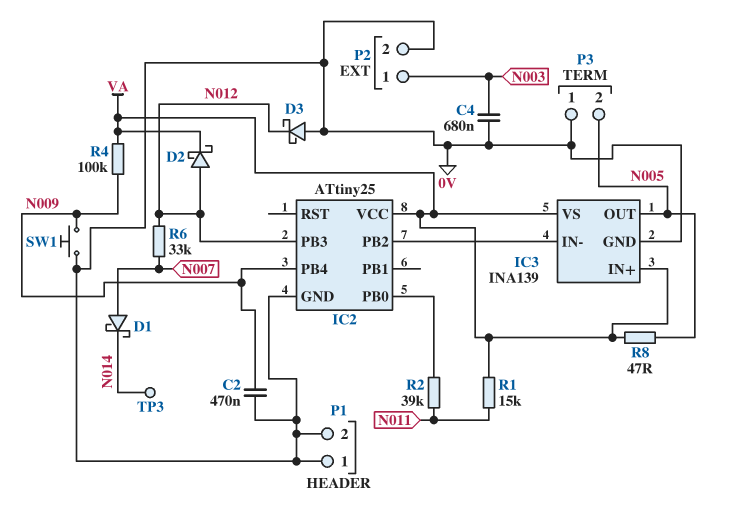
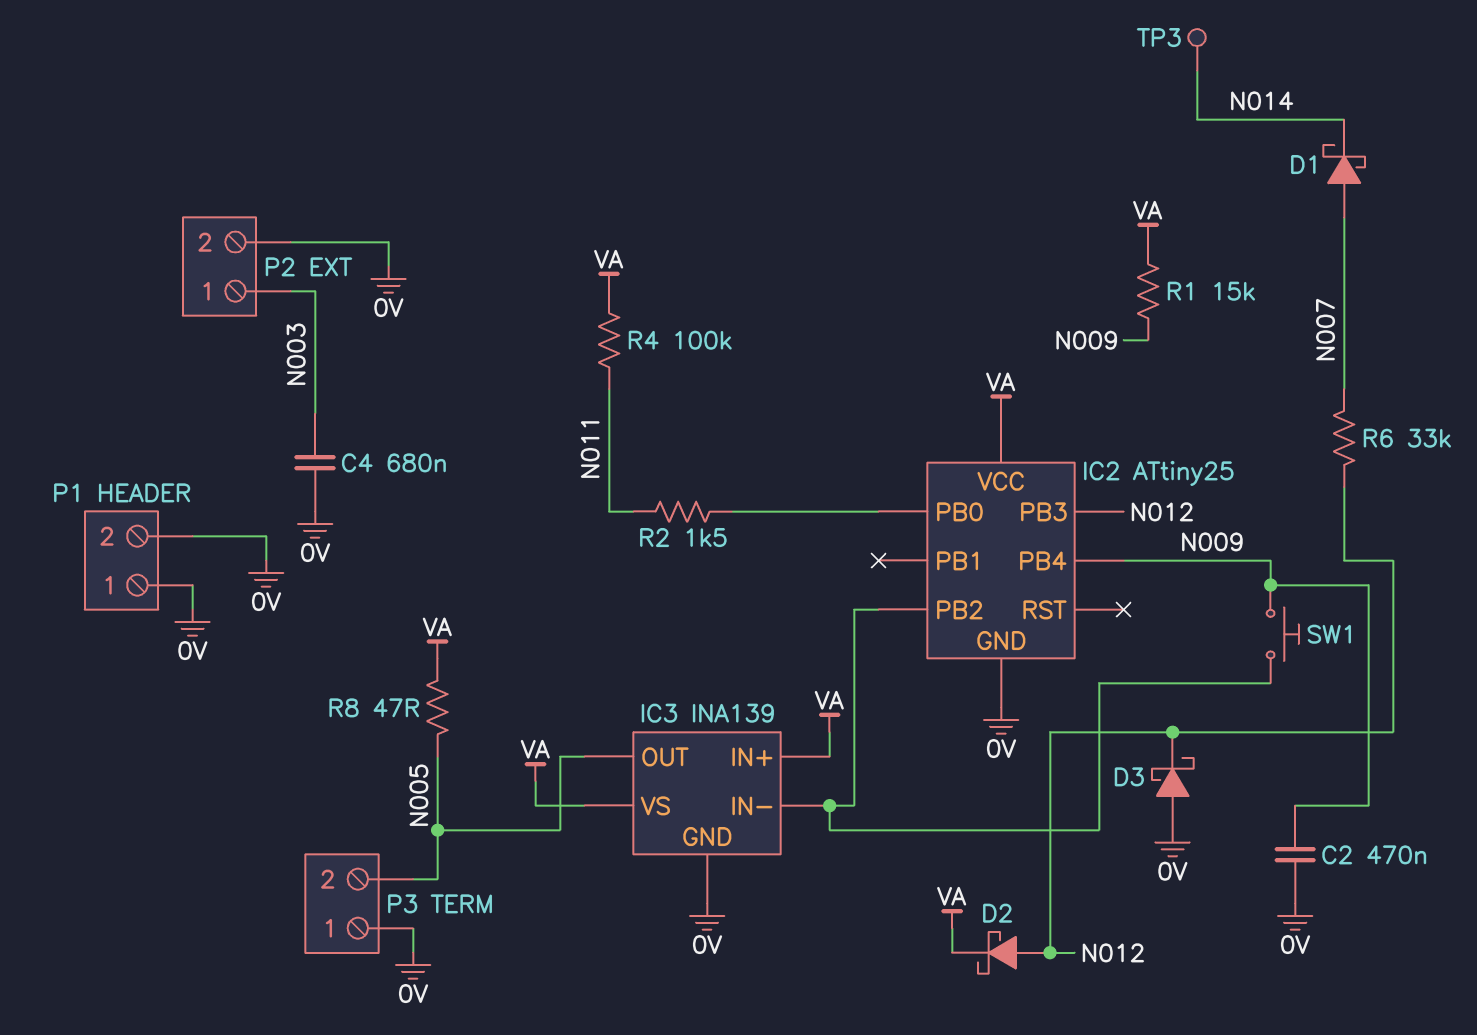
R1: 15k (N011, VA) -> 15k (N009, VA)
R2: 39k (IC2/PB0, N011) -> 1.5k (IC2/PB0, N011)
R4: 100k (N009, VA) -> 100k (N011, VA)
SW1: button (0V, N009) -> button (IC2/PB2, N009)

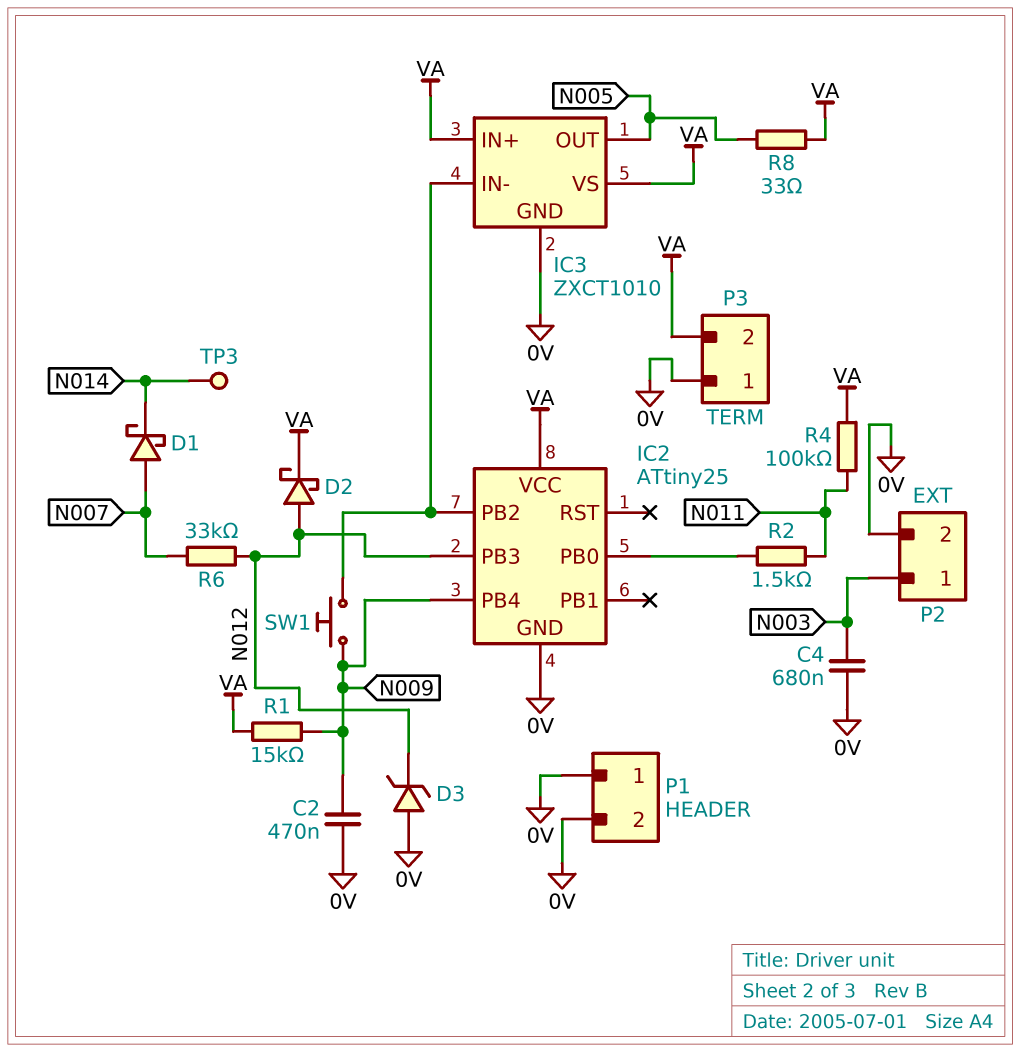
D3: schottky (A 0V, K N012) -> zener (A 0V, K N012)
IC3: INA139 -> ZXCT1010
P3 pin 2: N005 -> VA
R8: 47 (N005, VA) -> 33 (N005, VA)

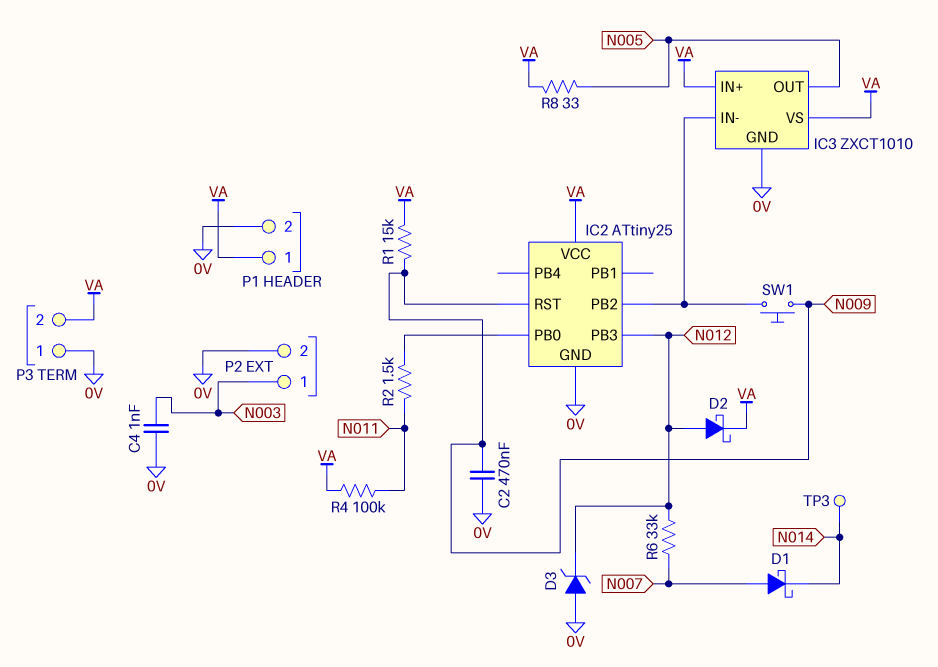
C4: 680nF (0V, N003) -> 1nF (0V, N003)
IC2 pin PB4: N009 -> none
IC2 pin RST: none -> N009
P1 pin 1: 0V -> VA

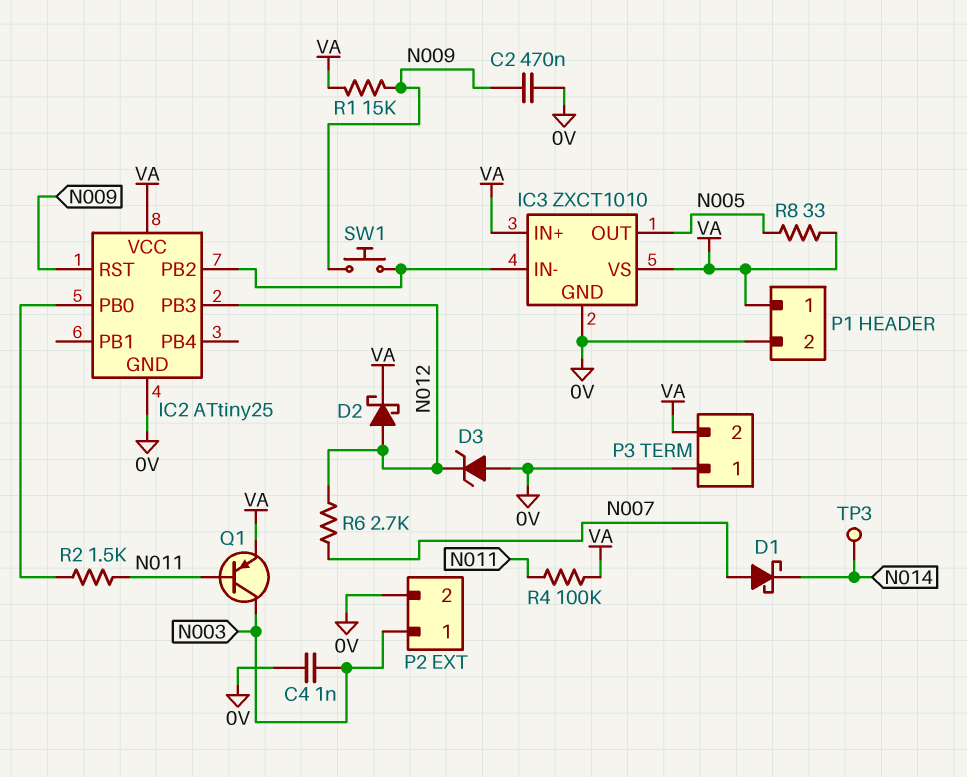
Q1: none -> PNP (B N011, C N003, E VA)
R6: 33k (N007, N012) -> 2.7k (N007, N012)

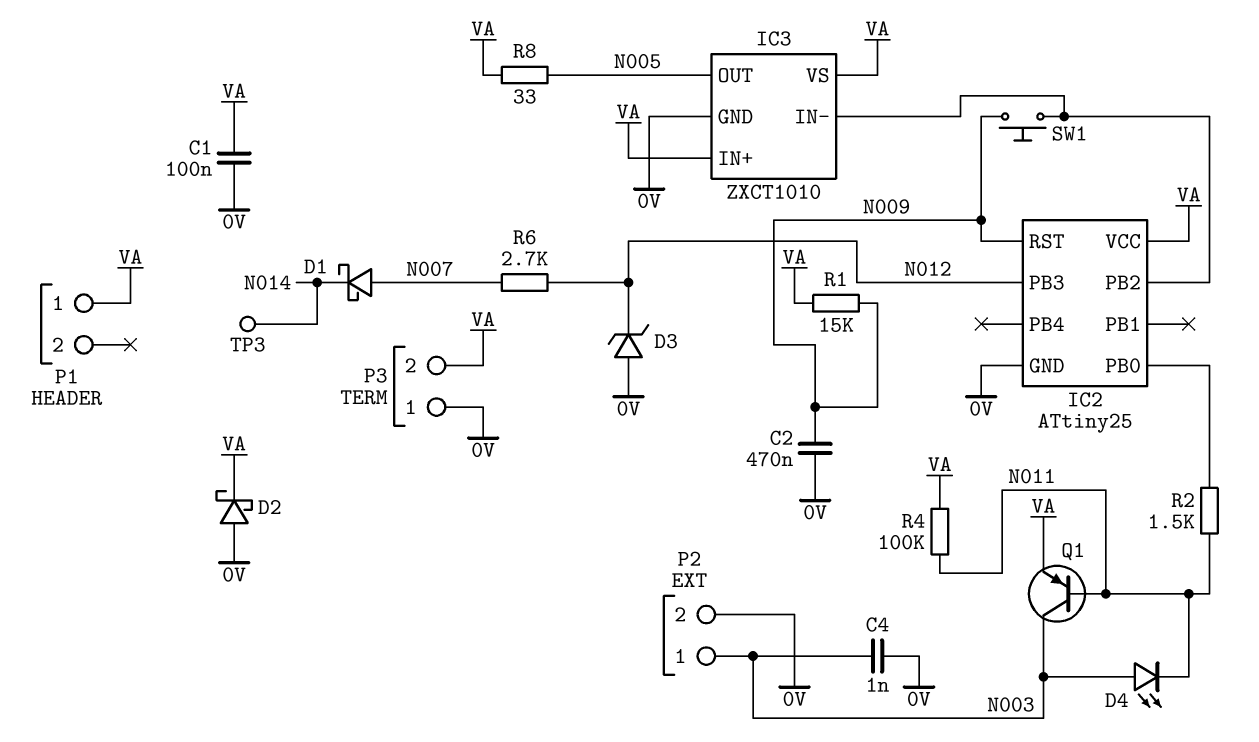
C1: none -> 100nF (0V, VA)
D2: schottky (A N012, K VA) -> schottky (A 0V, K VA)
D4: none -> LED (A N003, K N011)
P1 pin 2: 0V -> none

